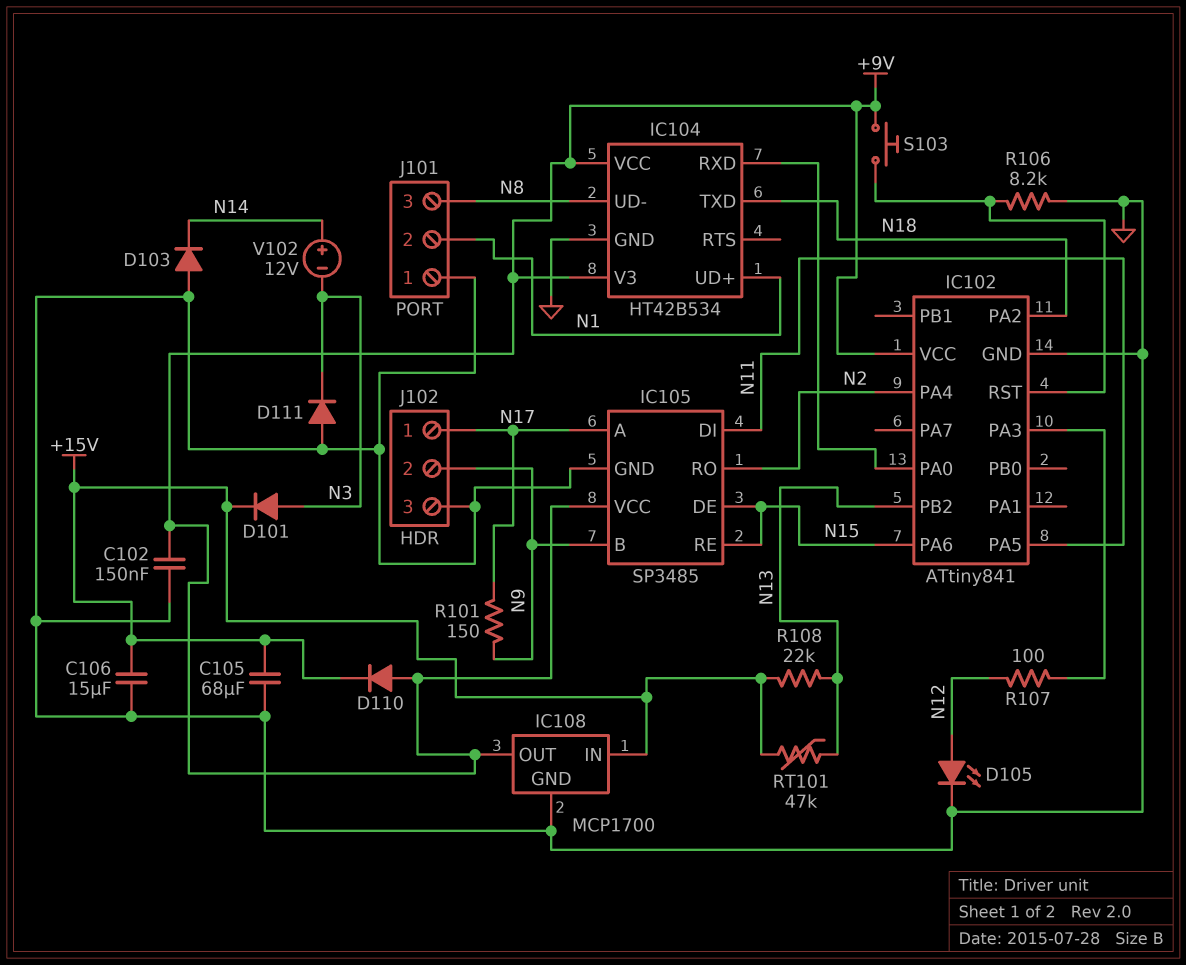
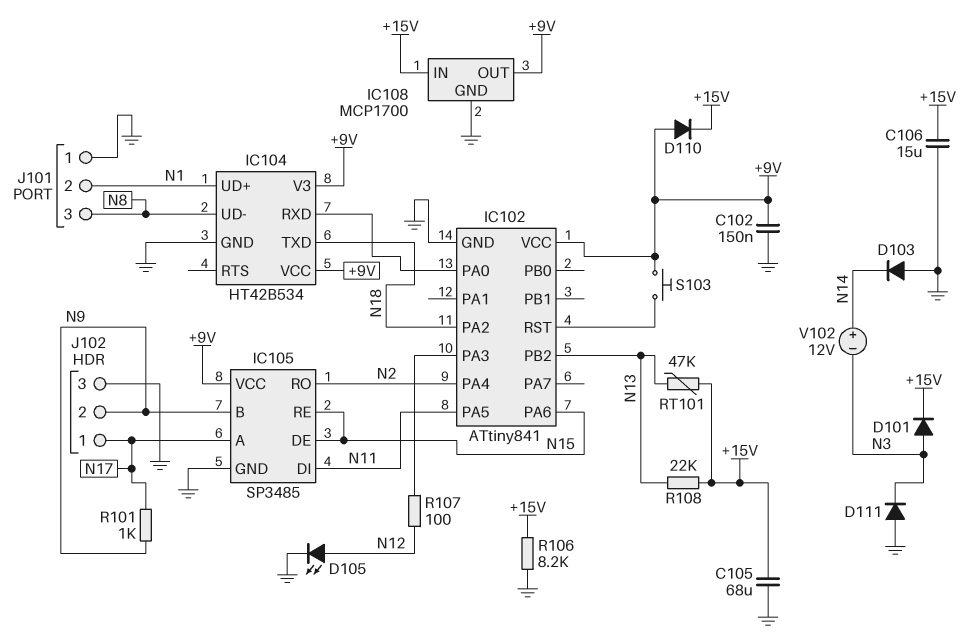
R101: 150 (N9, N17) -> 1k (N9, N17)
R106: 8.2k (GND, IC102/RST) -> 8.2k (+15V, GND)

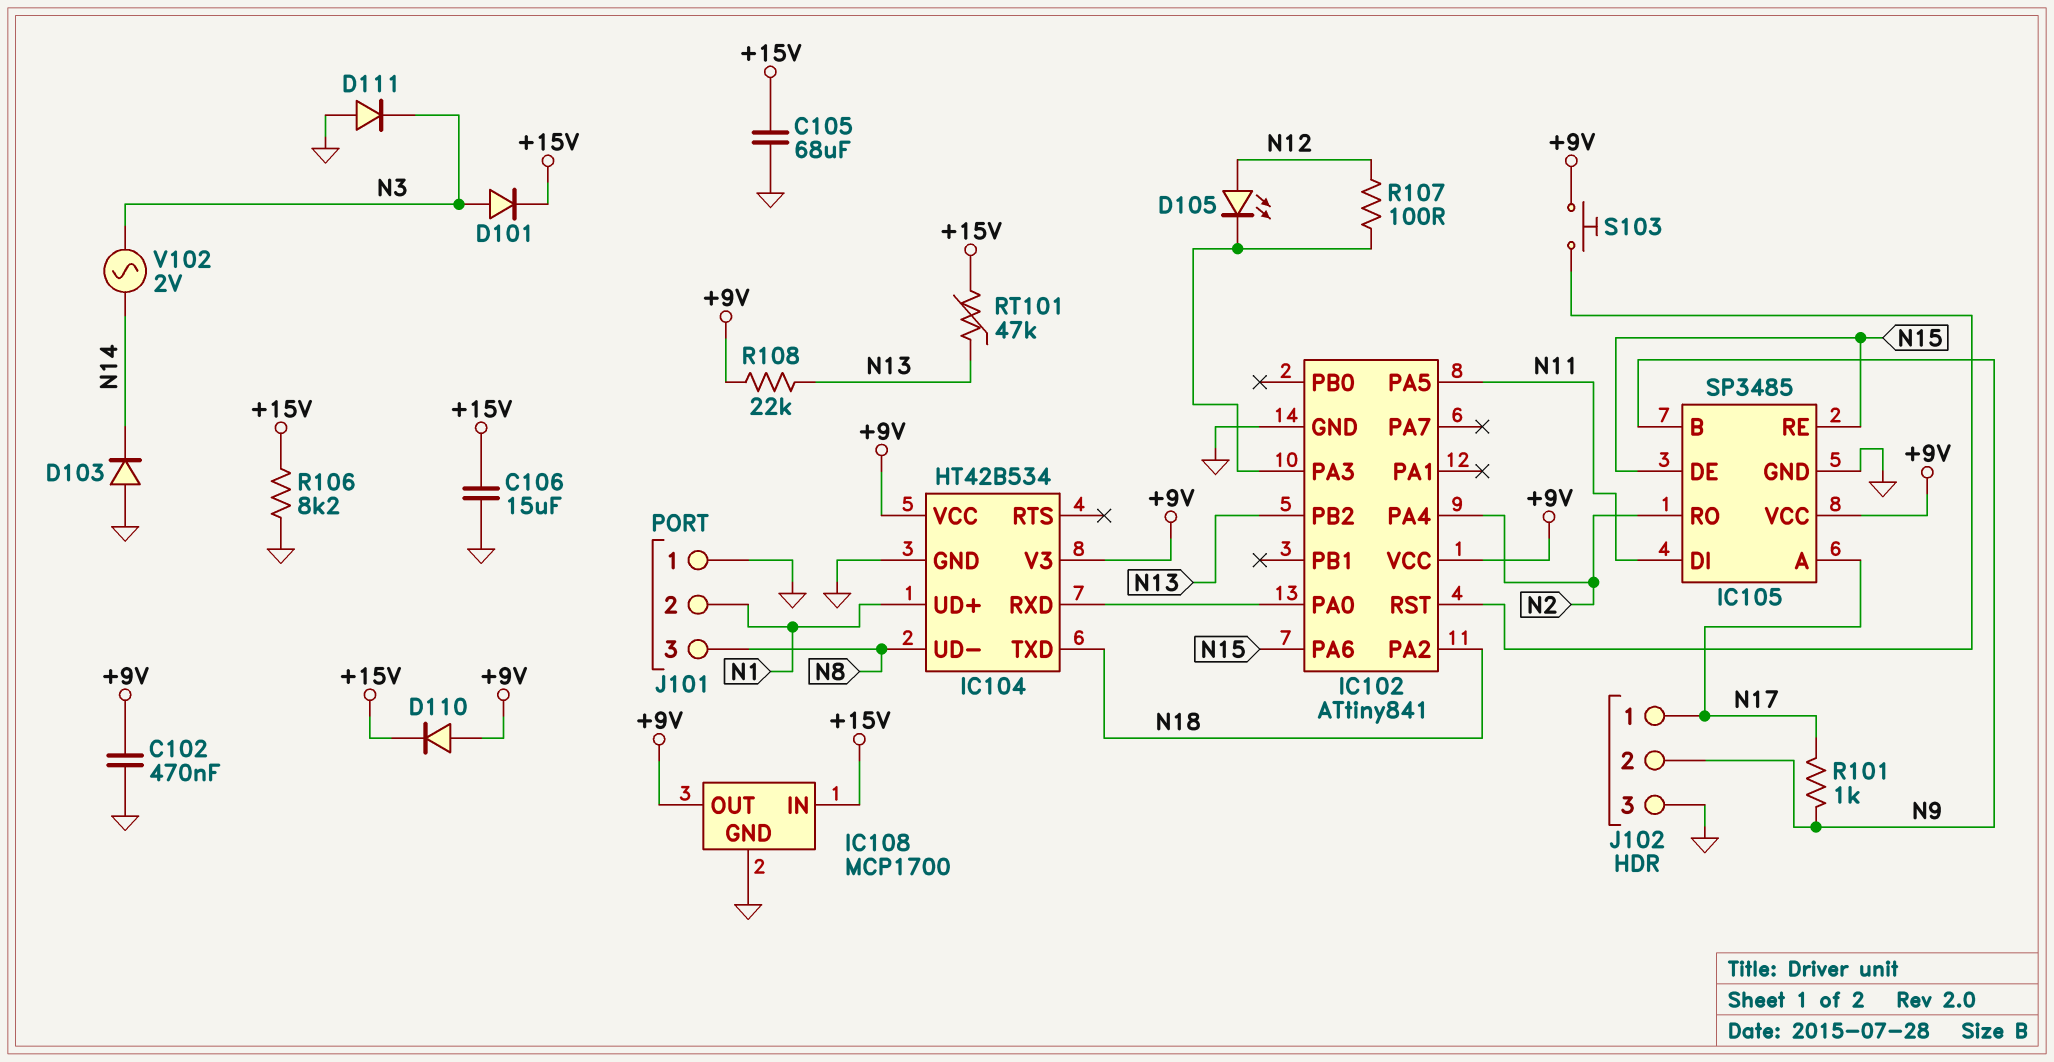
C102: 150nF (+9V, GND) -> 470nF (+9V, GND)
D105: LED (A N12, K GND) -> LED (A N12, K IC102/PA3)
R108: 22k (+15V, N13) -> 22k (+9V, N13)
V102: 12V (plus N14, minus N3) -> AC 2V (N3, N14)

